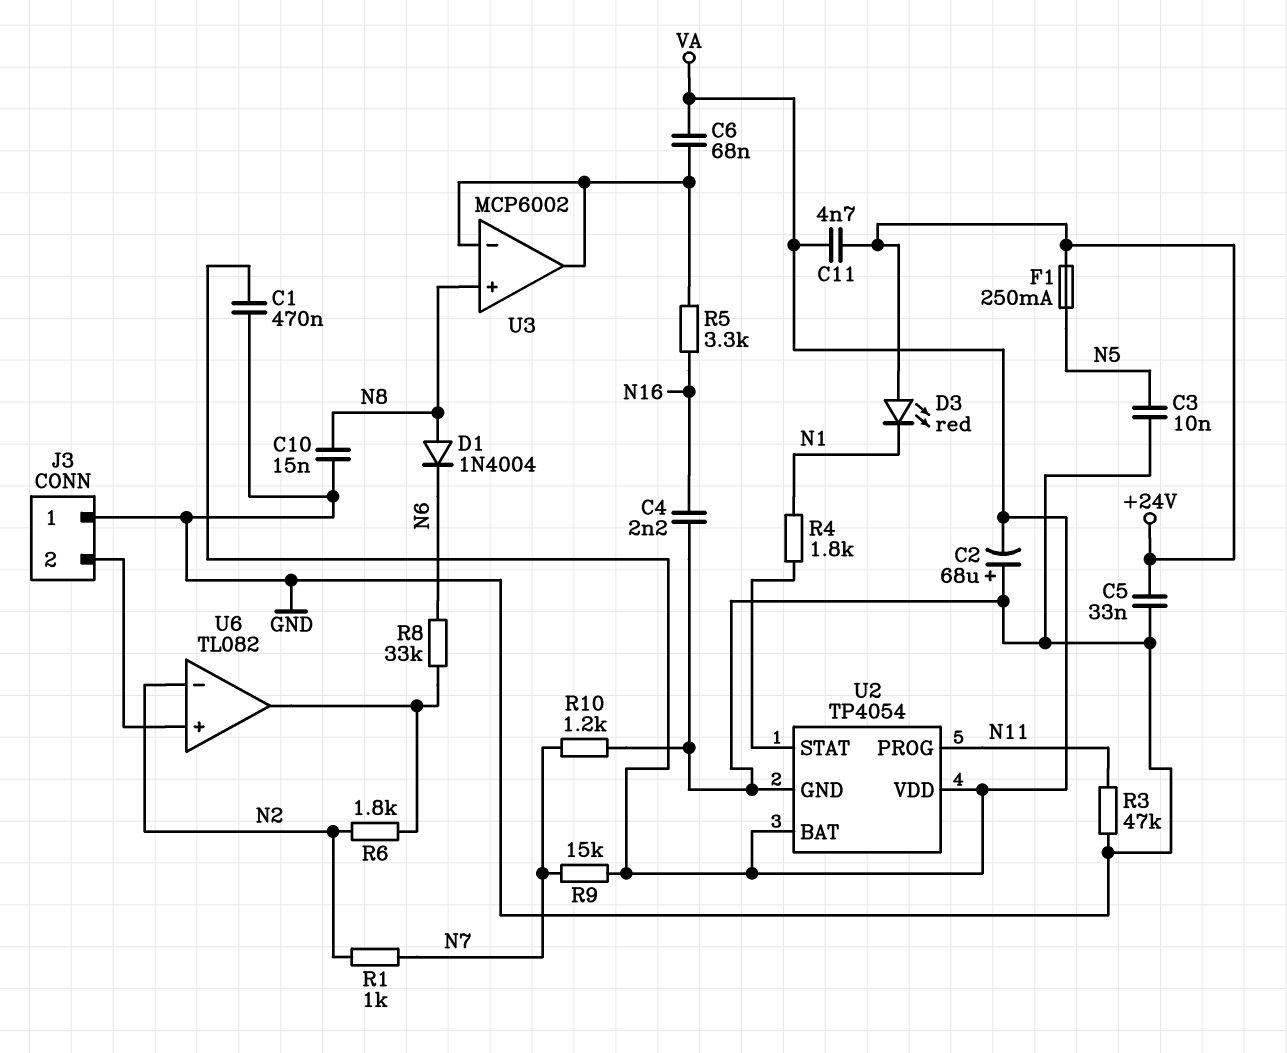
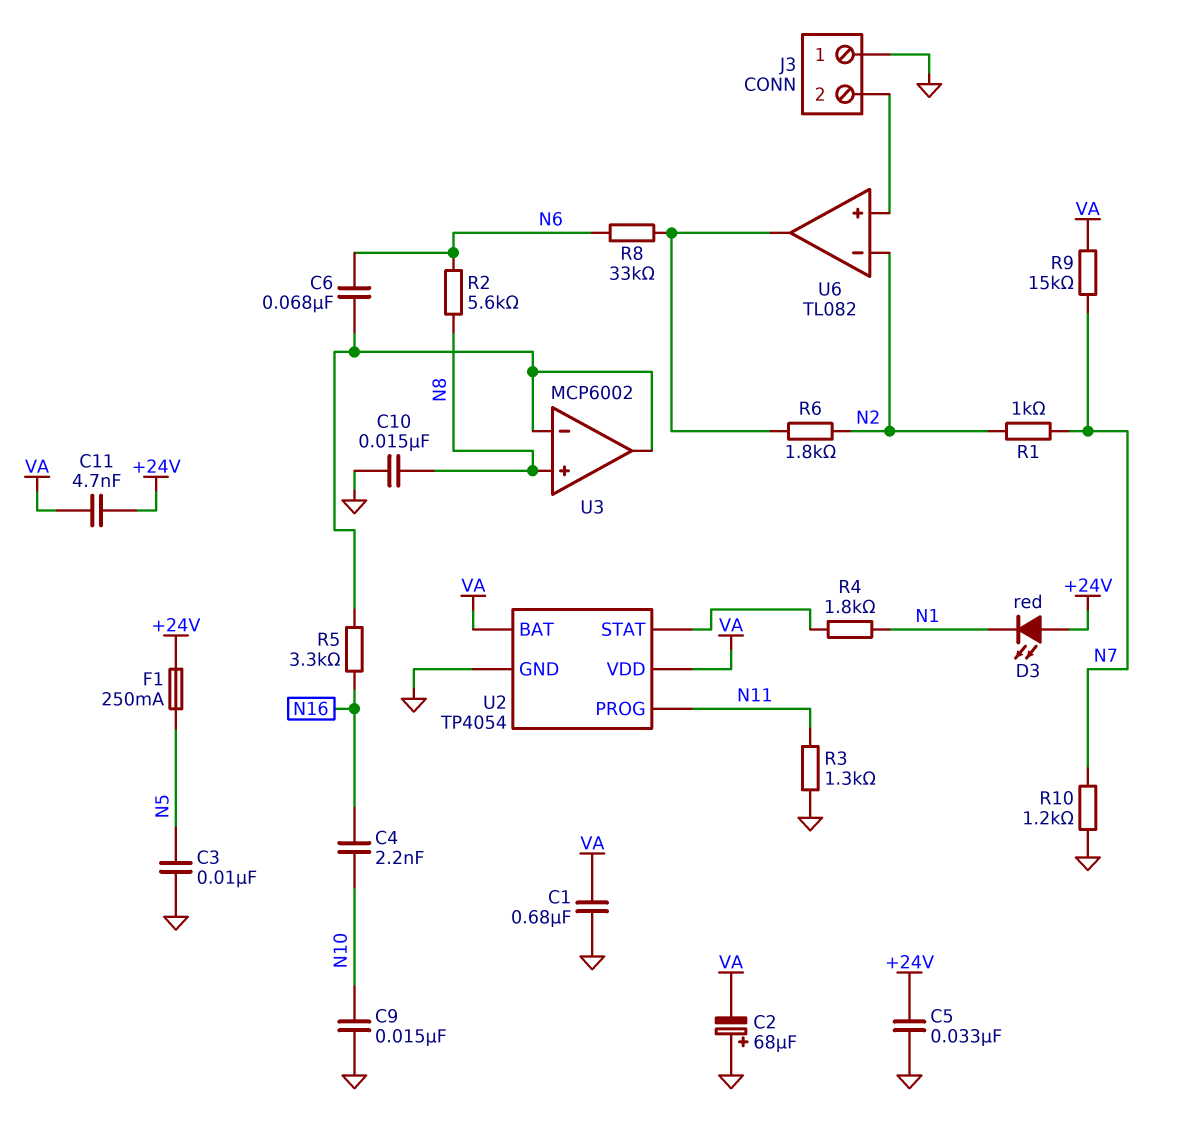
C1: 470nF (GND, VA) -> 680nF (GND, VA)
C4: 2.2nF (GND, N16) -> 2.2nF (N10, N16)
C6: 68nF (U3/in-, VA) -> 68nF (N6, U3/in-)
C9: none -> 15nF (GND, N10)
D1: diode 1N4004 (A N8, K N6) -> none
R2: none -> 5.6k (N6, N8)
R3: 47k (GND, N11) -> 1.3k (GND, N11)

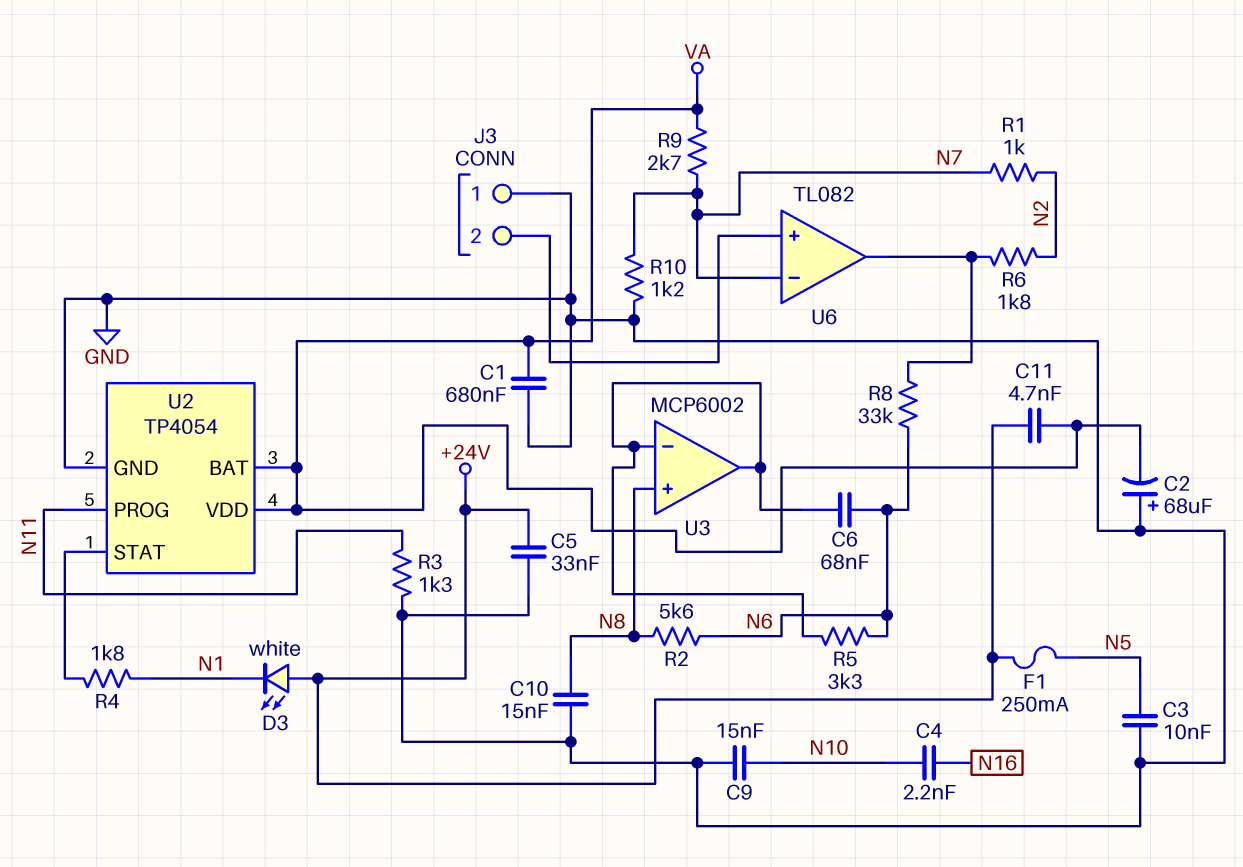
D3: LED red (A +24V, K N1) -> LED white (A +24V, K N1)
R5: 3.3k (N16, U3/in-) -> 3.3k (N6, U3/in-)
R9: 15k (N7, VA) -> 2.7k (N7, VA)
U6 pin in-: N2 -> N7

